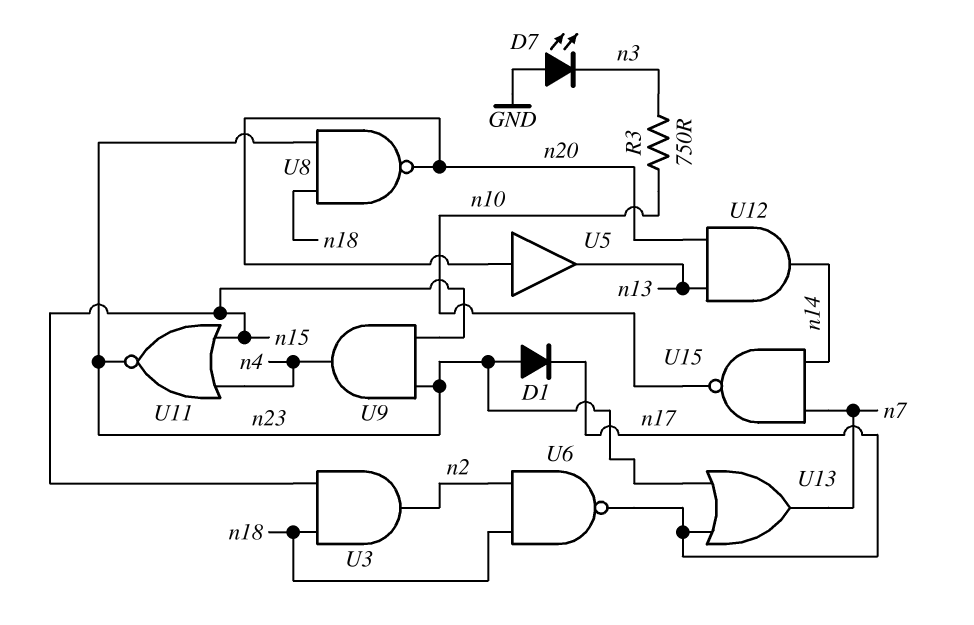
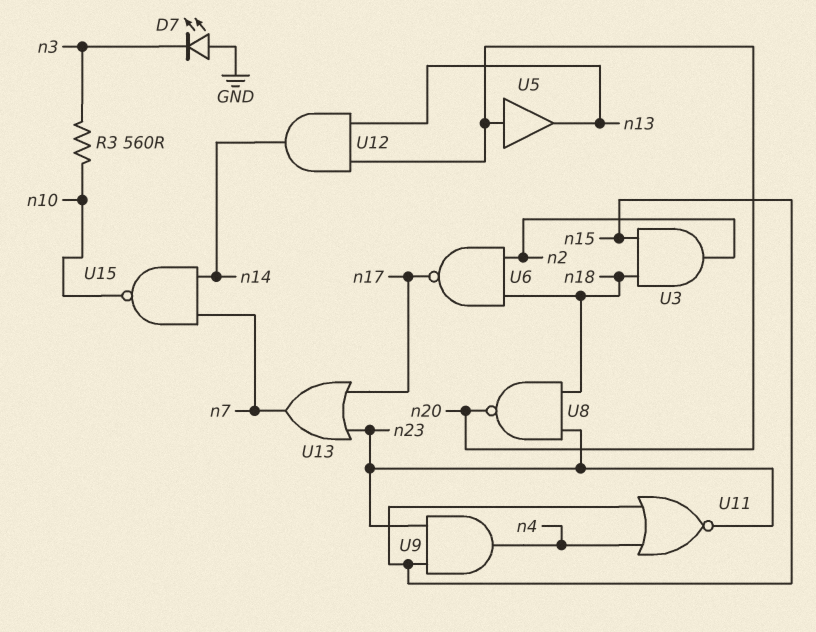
D1: diode (A n23, K n17) -> none
R3: 750 (n3, n10) -> 560 (n3, n10)

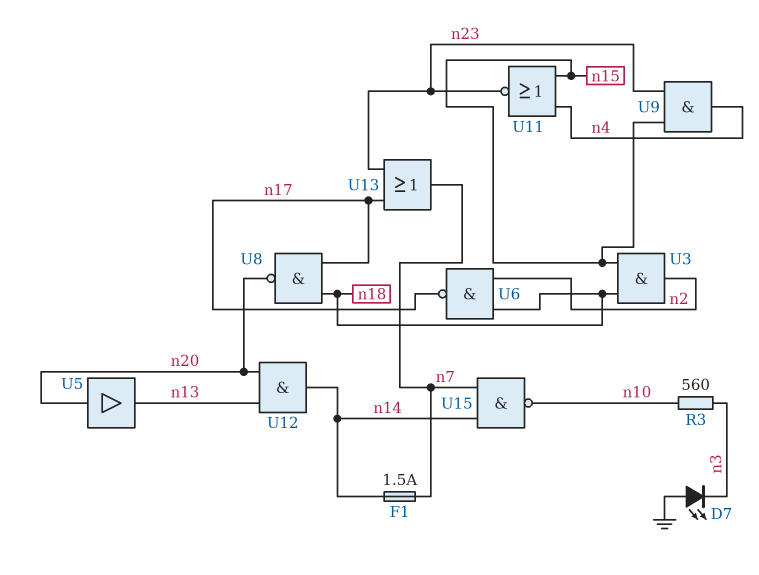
F1: none -> 1.5A (n7, n14)
U8: NAND (in n18, in n23, out n20) -> NAND (in n17, in n18, out n20)

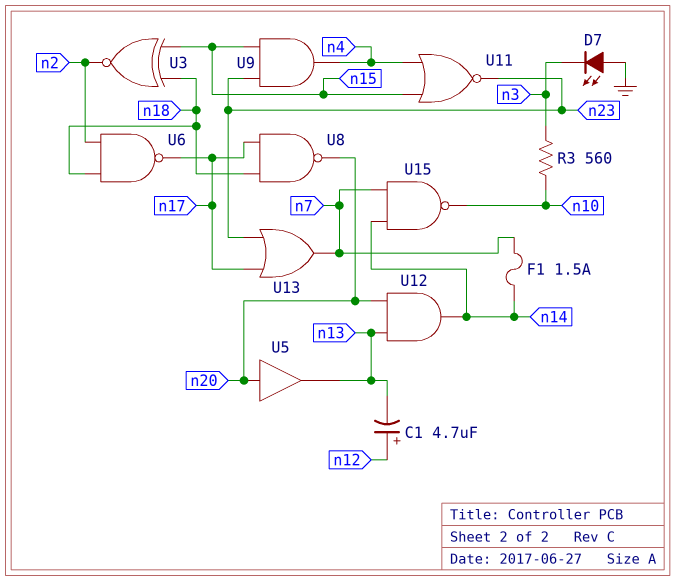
C1: none -> 4.7uF (plus n12, minus n13)
U3: AND (in n15, in n18, out n2) -> XNOR (in n15, in n18, out n2)

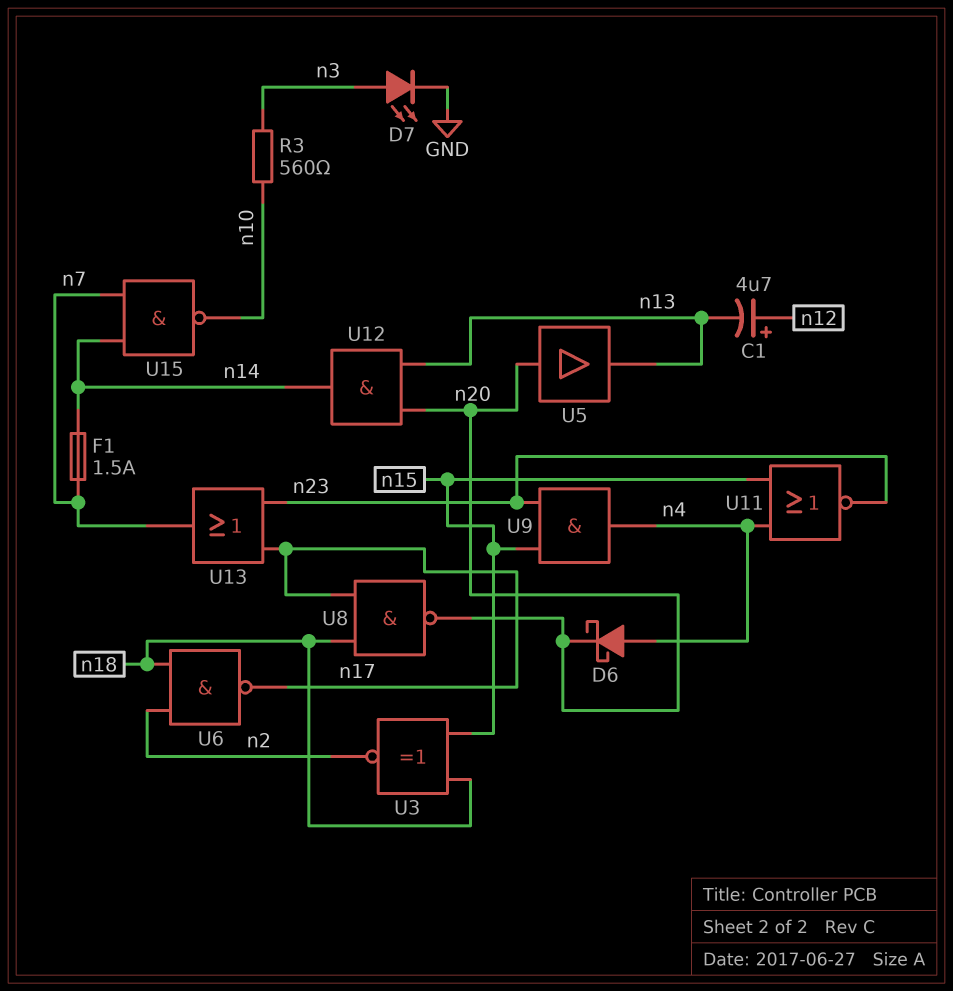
D6: none -> schottky (A n4, K n20)
D7: LED (A GND, K n3) -> LED (A n3, K GND)

